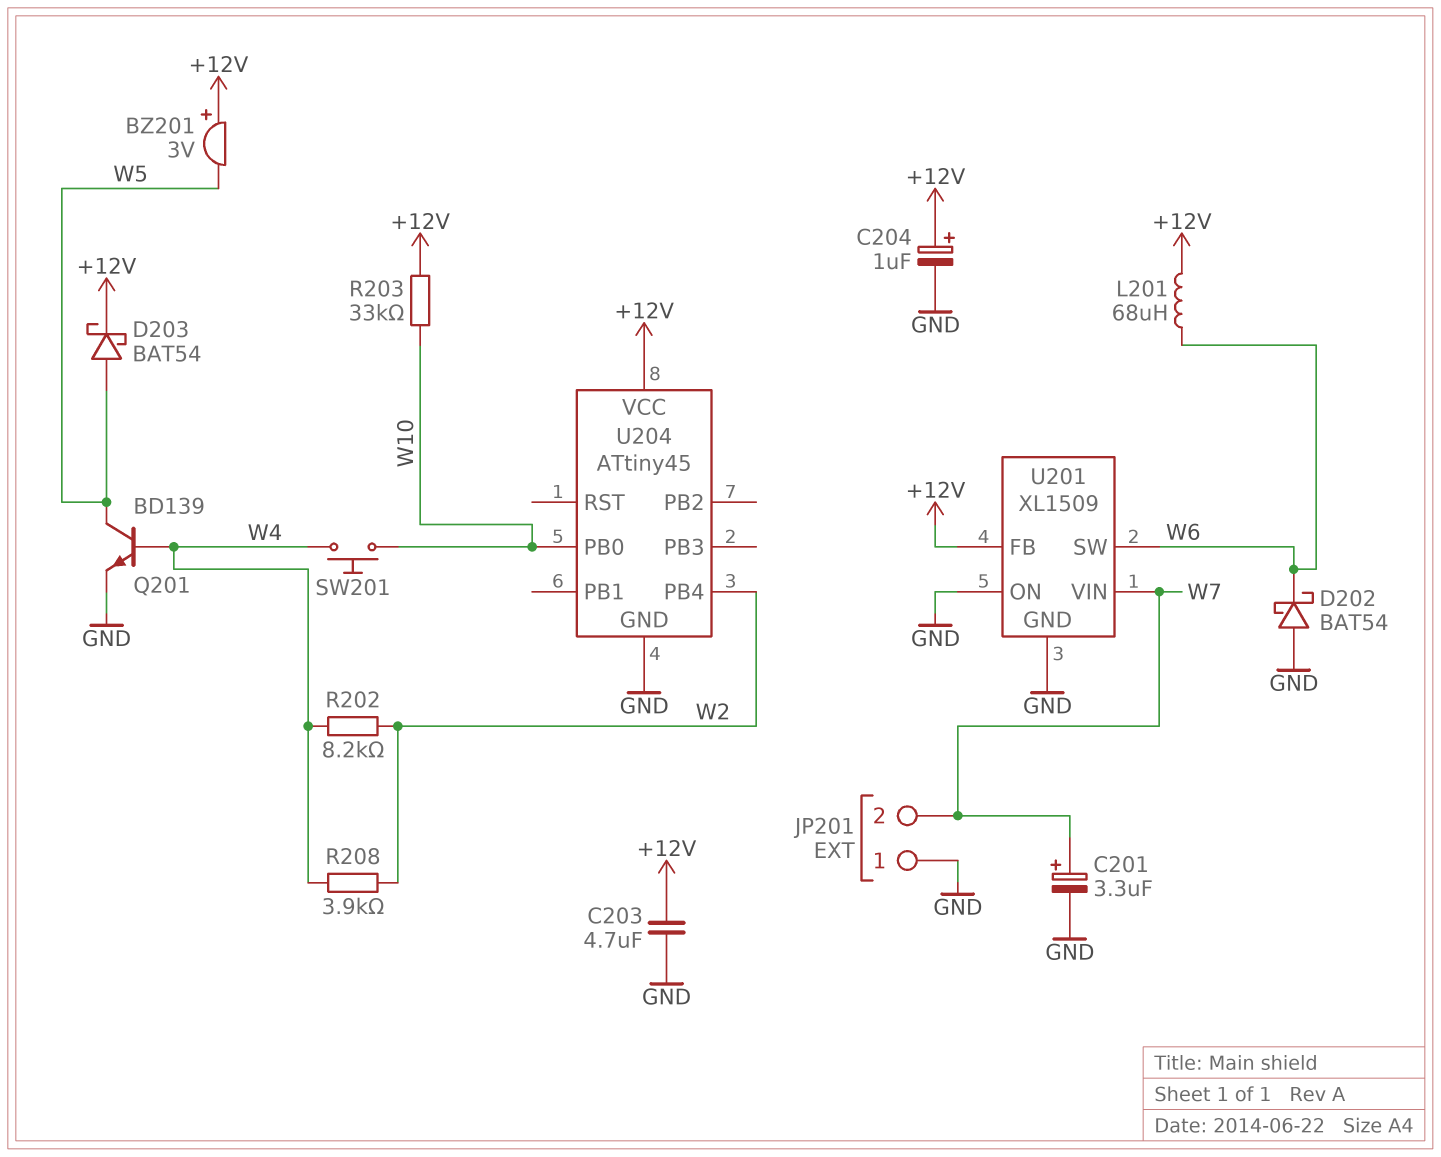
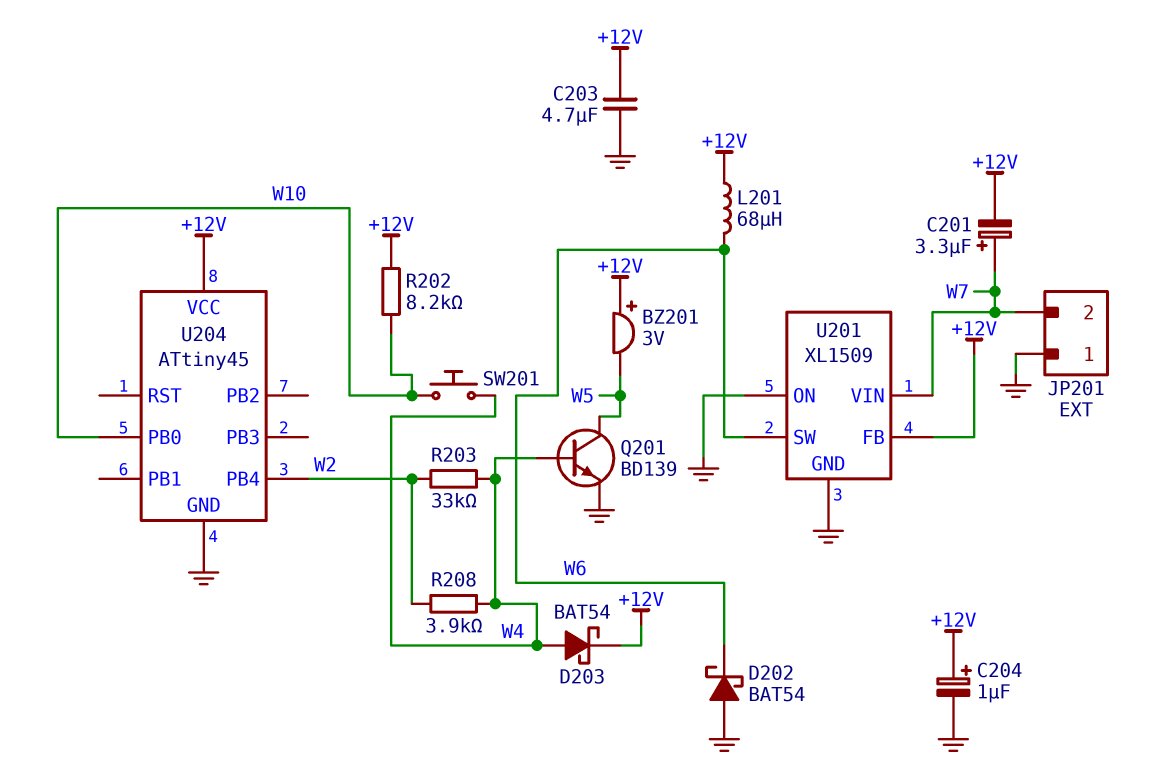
C201: 3.3uF (plus W7, minus GND) -> 3.3uF (plus W7, minus +12V)
D203: schottky BAT54 (A W5, K +12V) -> schottky BAT54 (A W4, K +12V)
R202: 8.2k (W2, W4) -> 8.2k (+12V, W10)
R203: 33k (+12V, W10) -> 33k (W2, W4)

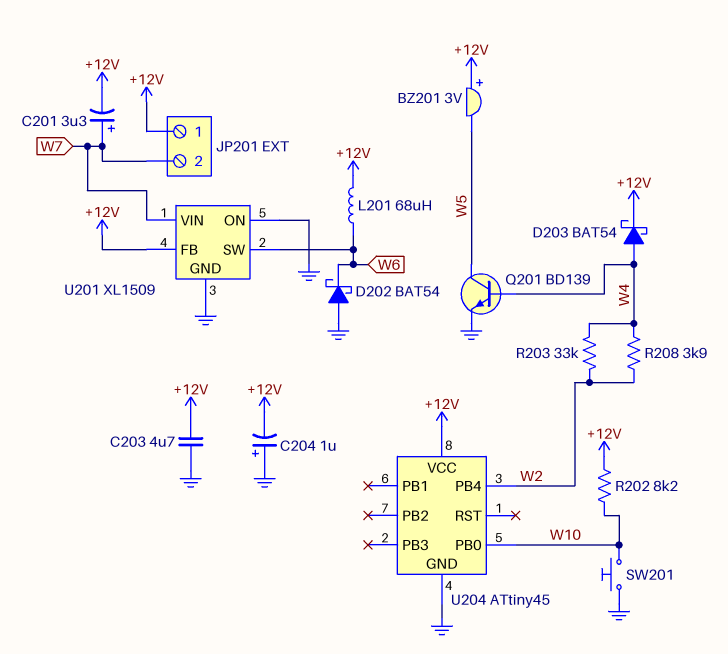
C204: 1uF (plus +12V, minus GND) -> 1uF (plus GND, minus +12V)
JP201 pin 1: GND -> +12V
SW201: button (W4, W10) -> button (GND, W10)

